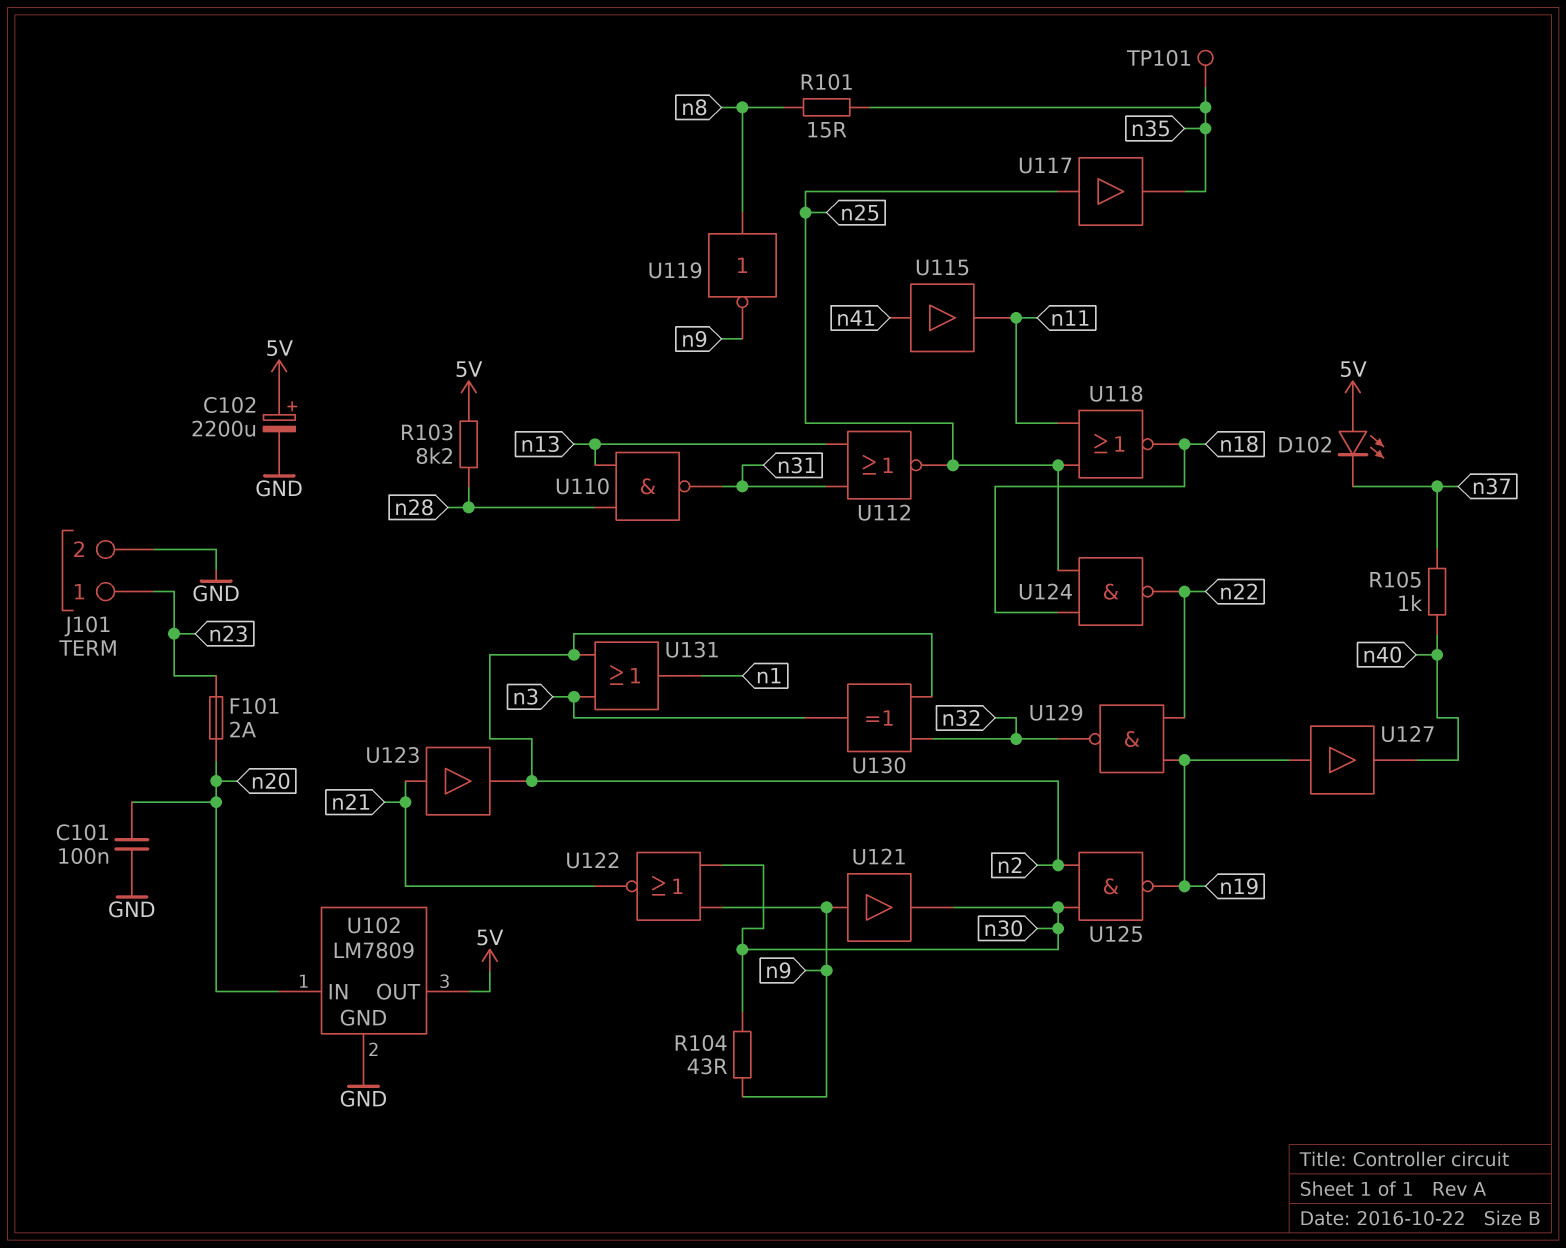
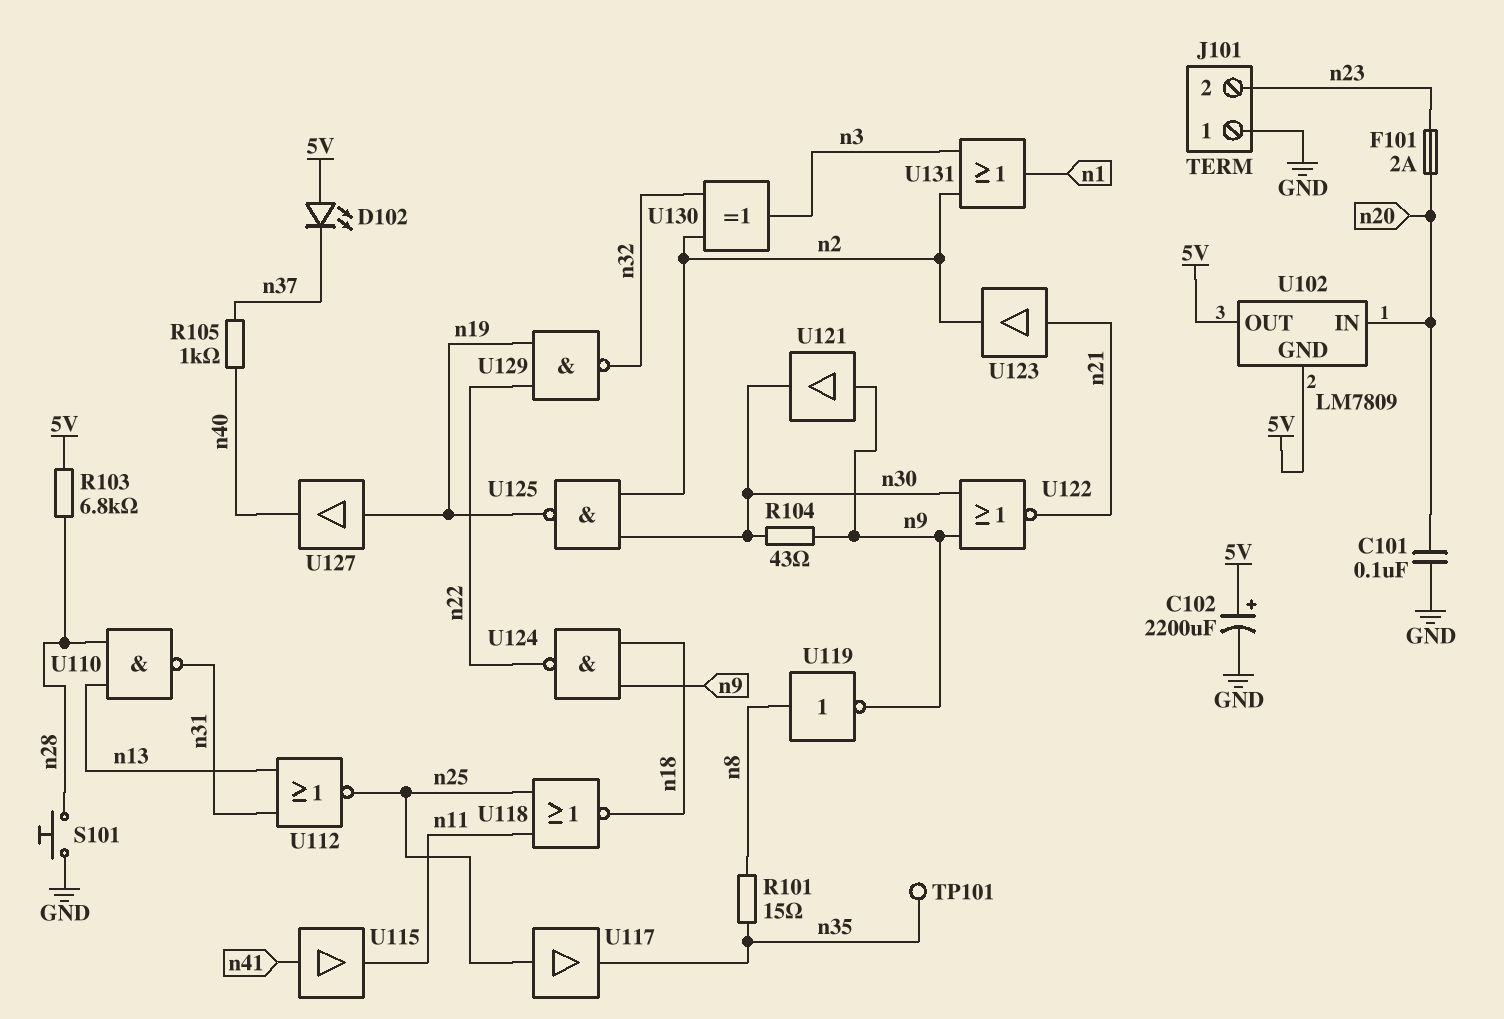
J101 pin 1: n23 -> GND
J101 pin 2: GND -> n23
R103: 8.2k (5V, n28) -> 6.8k (5V, n28)
S101: none -> button (GND, n28)
U102 pin GND: GND -> 5V
U124: NAND (in n18, in n25, out n22) -> NAND (in n9, in n18, out n22)

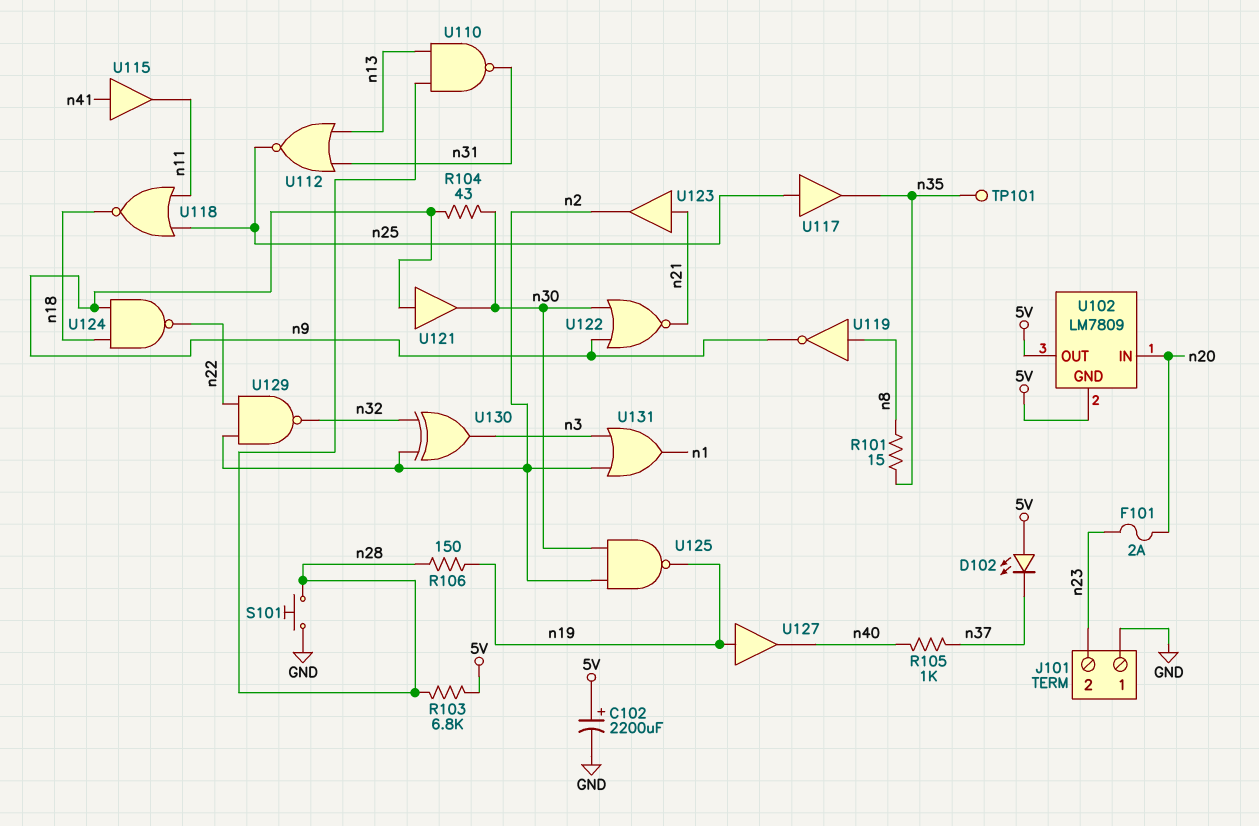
C101: 100nF (GND, n20) -> none
R106: none -> 150 (n19, n28)
U129: NAND (in n19, in n22, out n32) -> NAND (in n2, in n22, out n32)

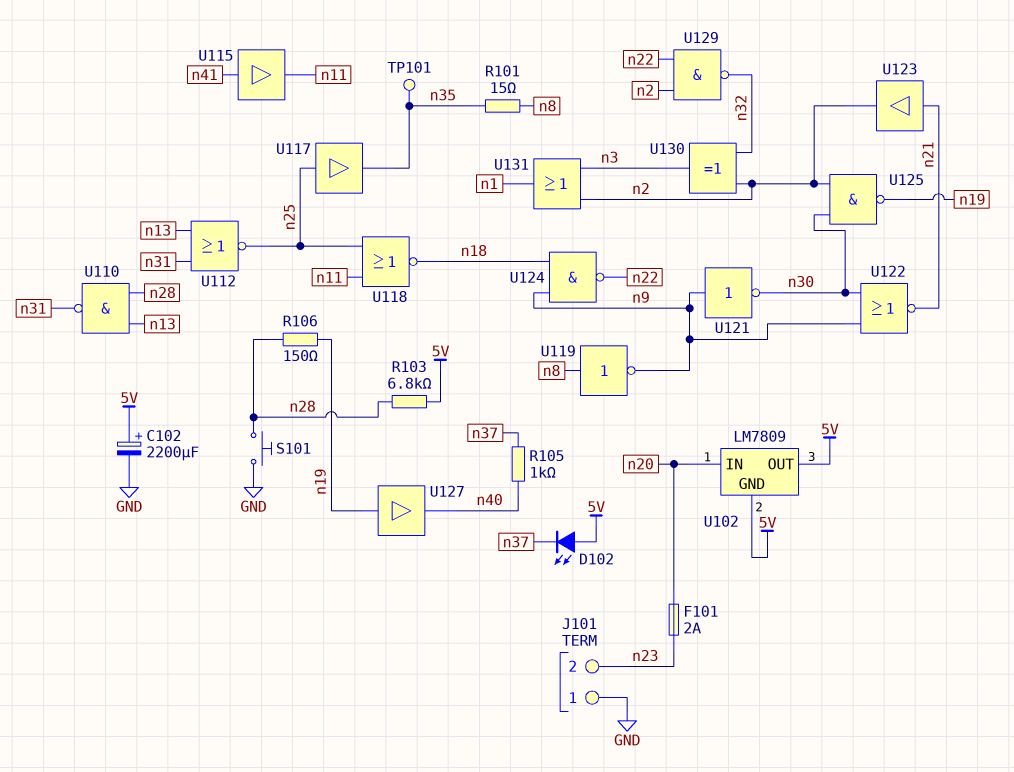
R104: 43 (n9, n30) -> none
U121: buffer (in n9, out n30) -> NOT (in n9, out n30)

